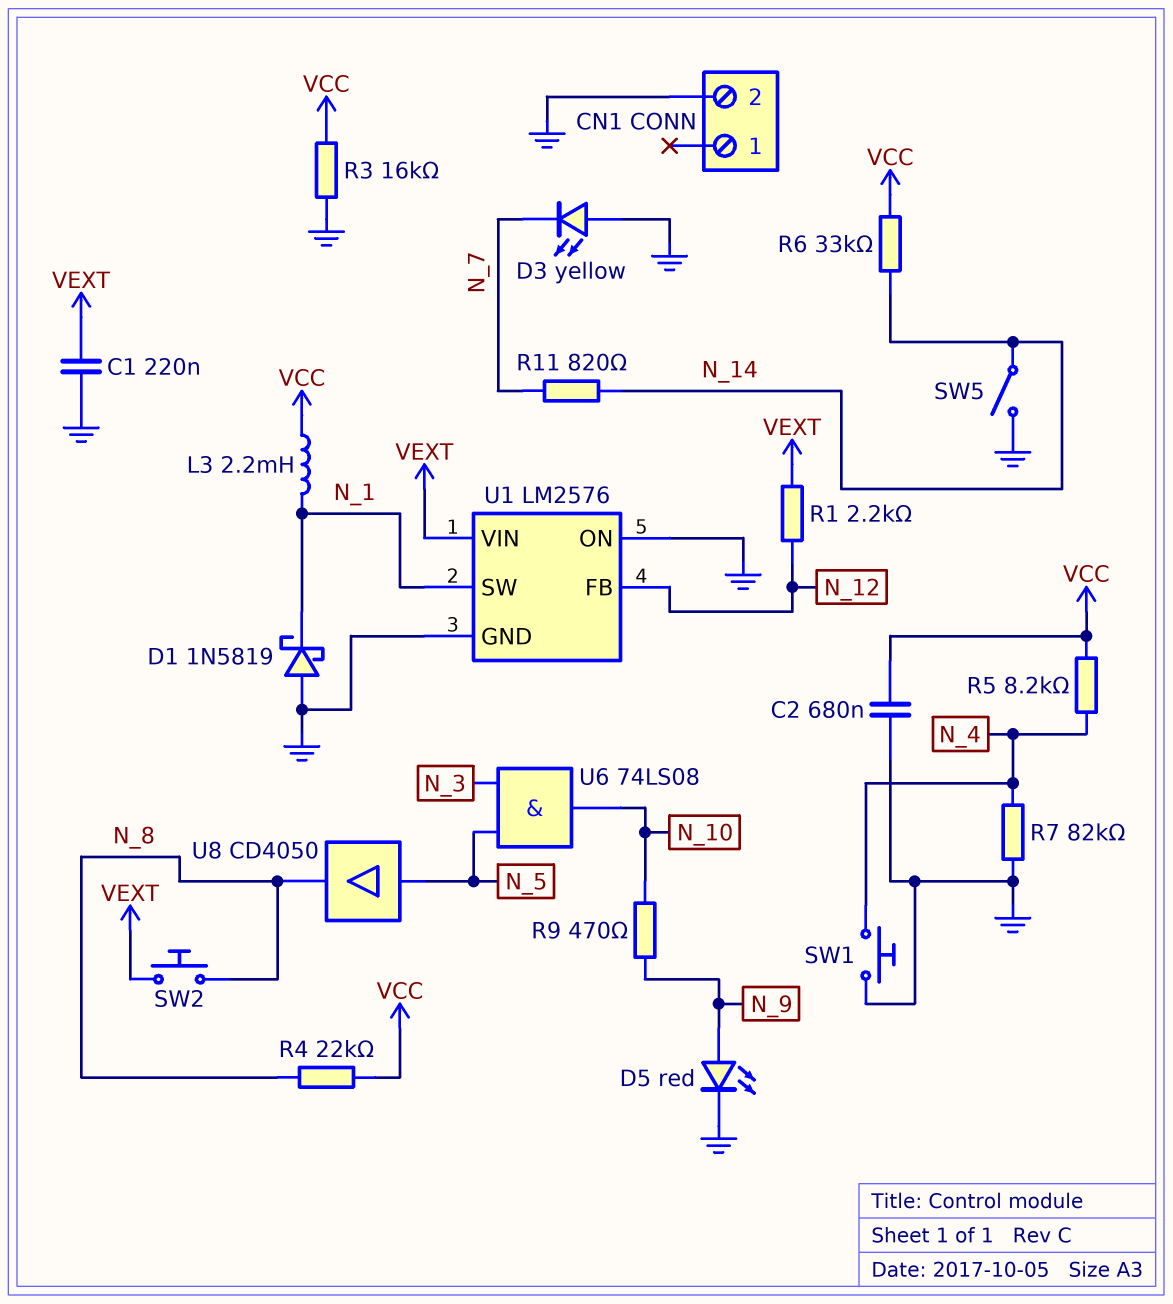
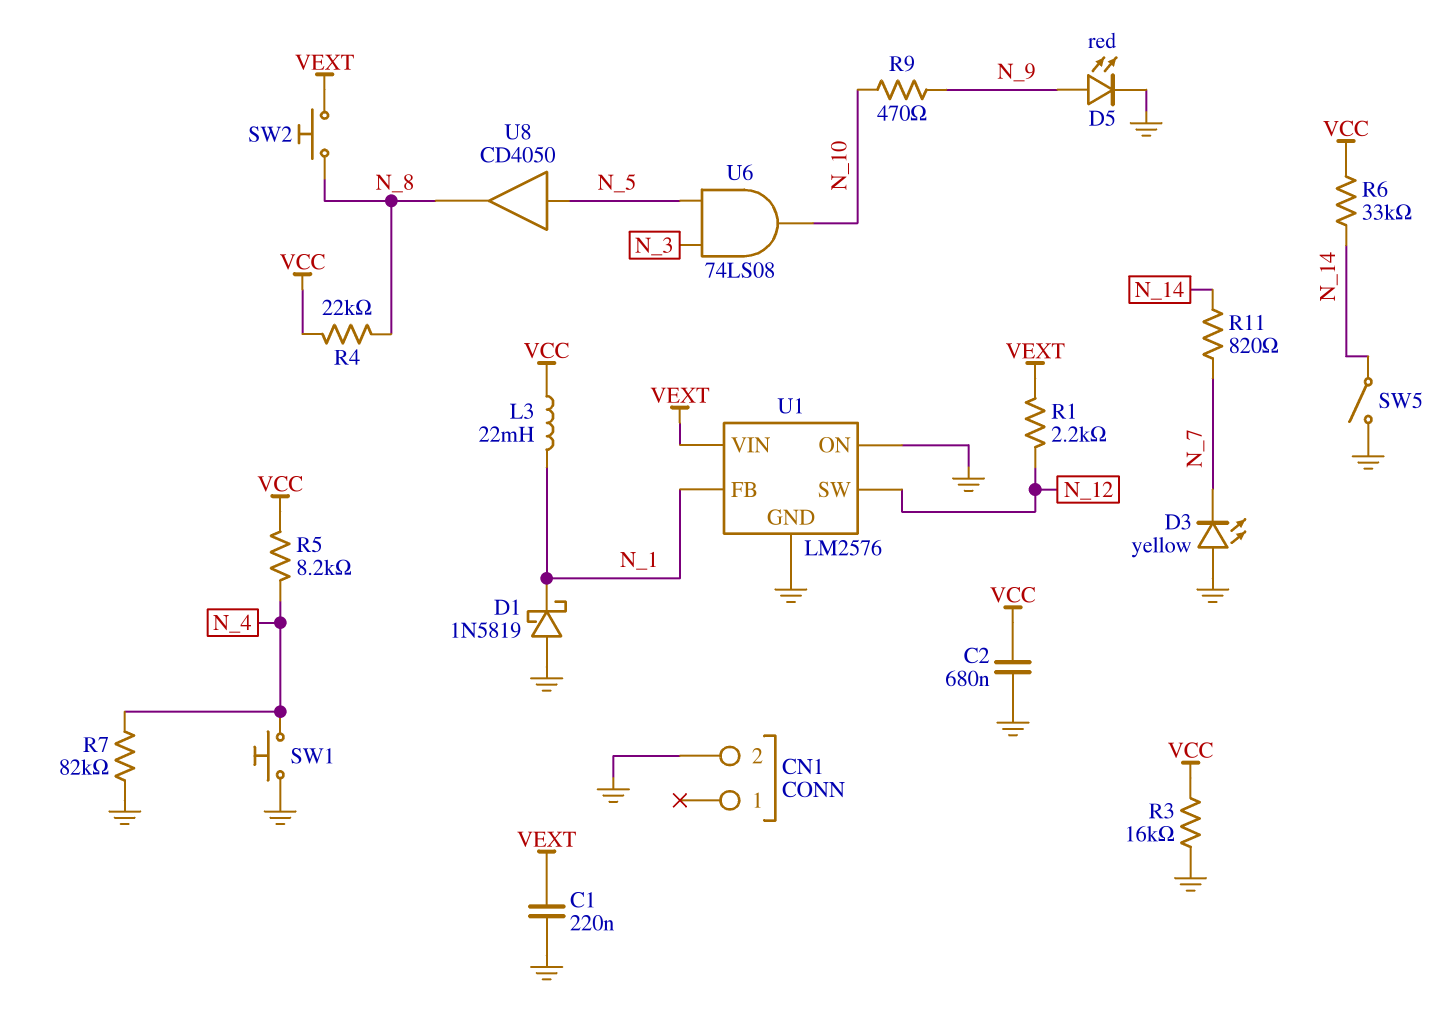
L3: 2.2mH (N_1, VCC) -> 22mH (N_1, VCC)
U1 pin FB: N_12 -> N_1
U1 pin SW: N_1 -> N_12

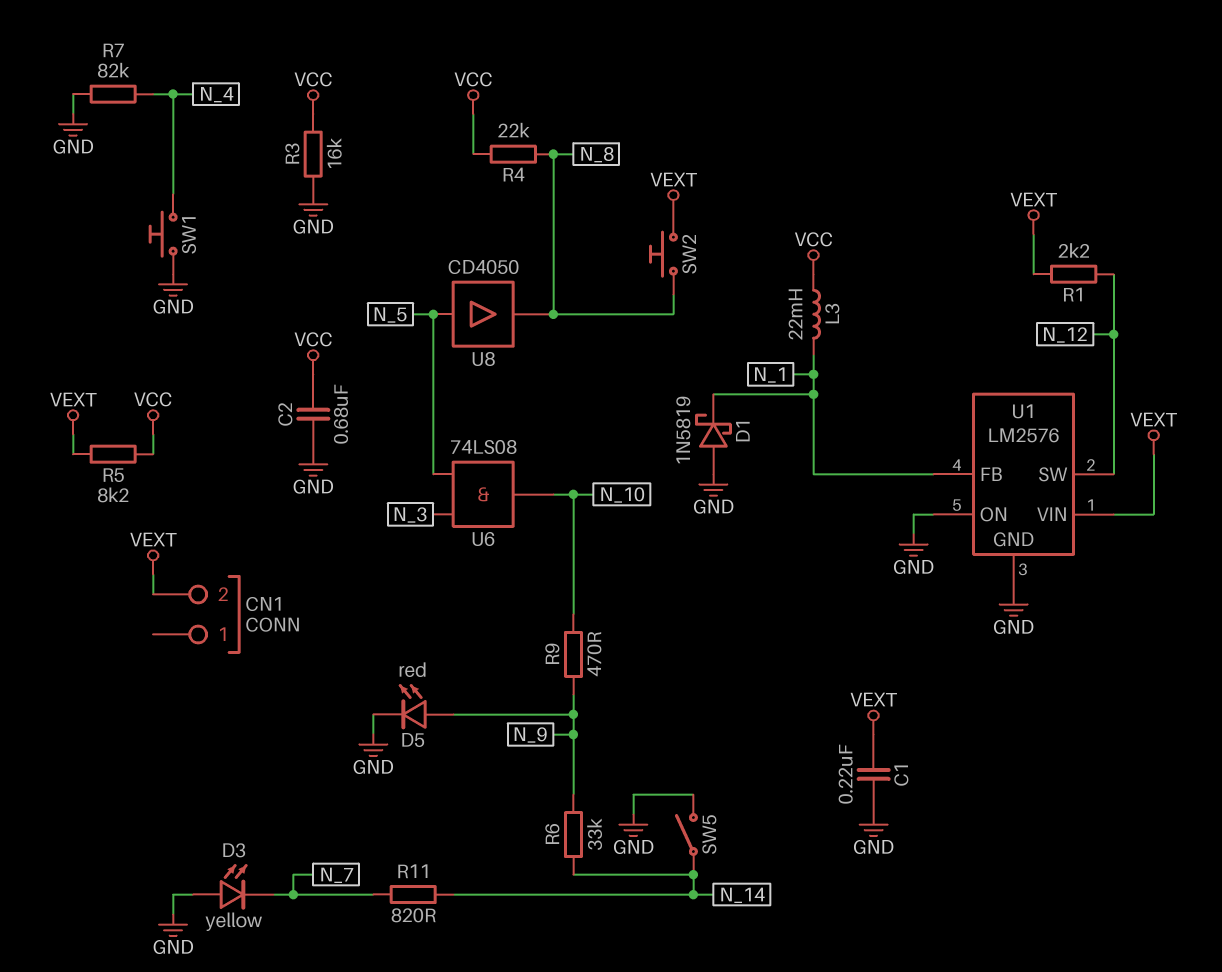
CN1 pin 2: GND -> VEXT
R5: 8.2k (N_4, VCC) -> 8.2k (VCC, VEXT)
R6: 33k (N_14, VCC) -> 33k (N_9, N_14)

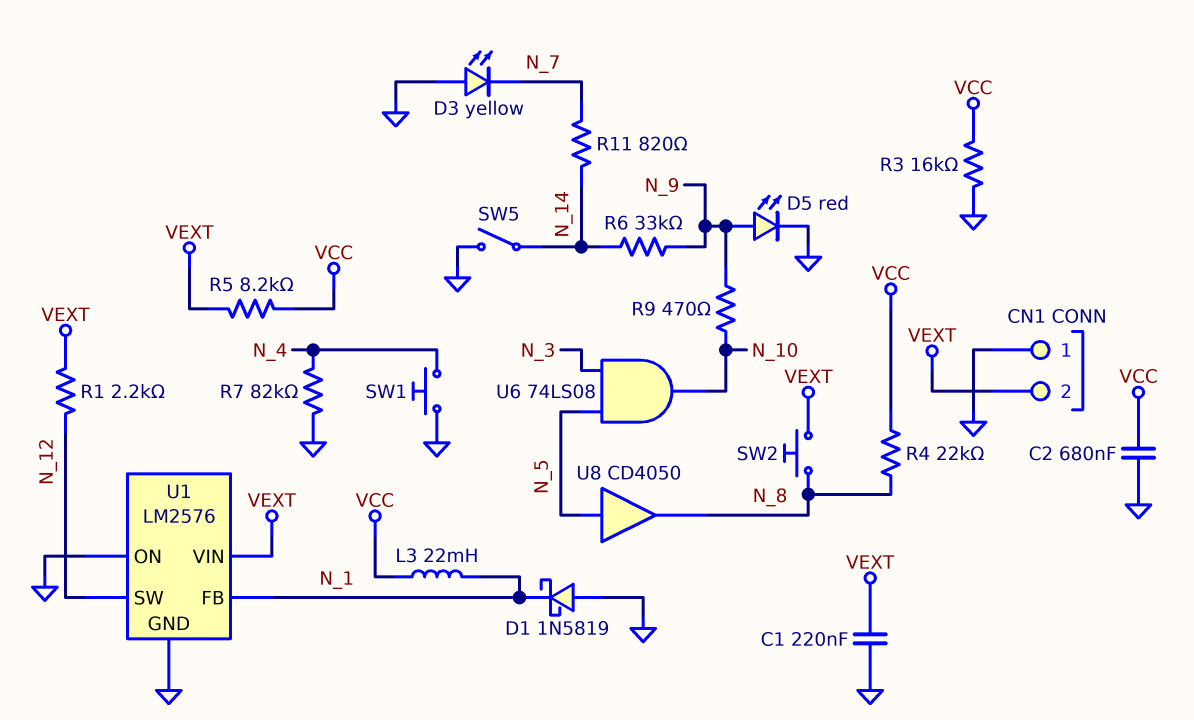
CN1 pin 1: none -> GND

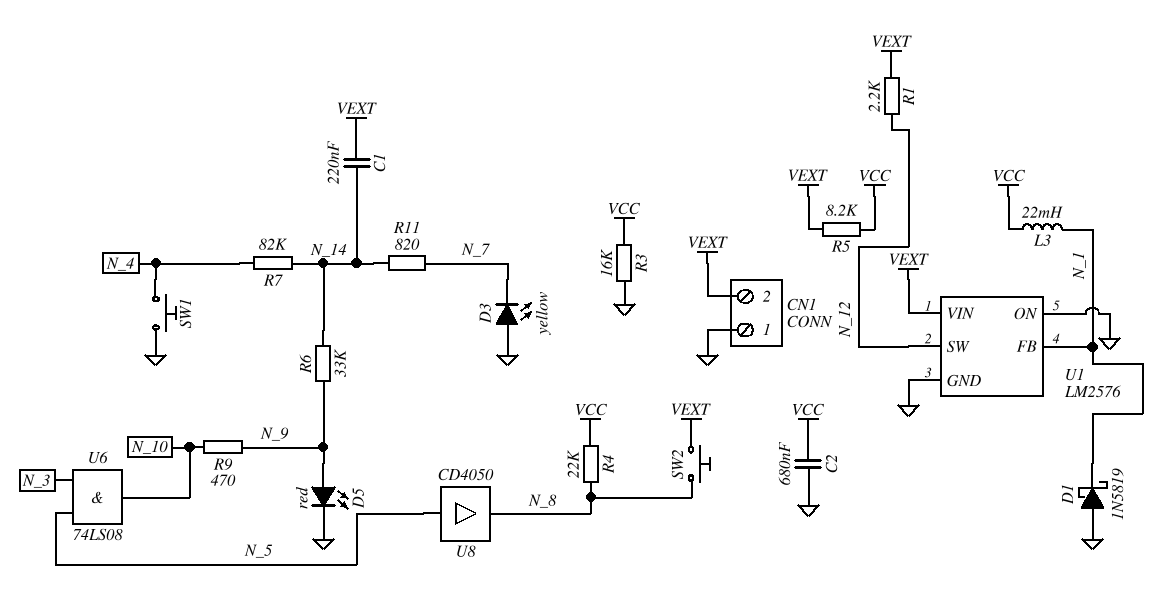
C1: 220nF (GND, VEXT) -> 220nF (N_14, VEXT)
R7: 82k (GND, N_4) -> 82k (N_4, N_14)
SW5: switch (GND, N_14) -> none

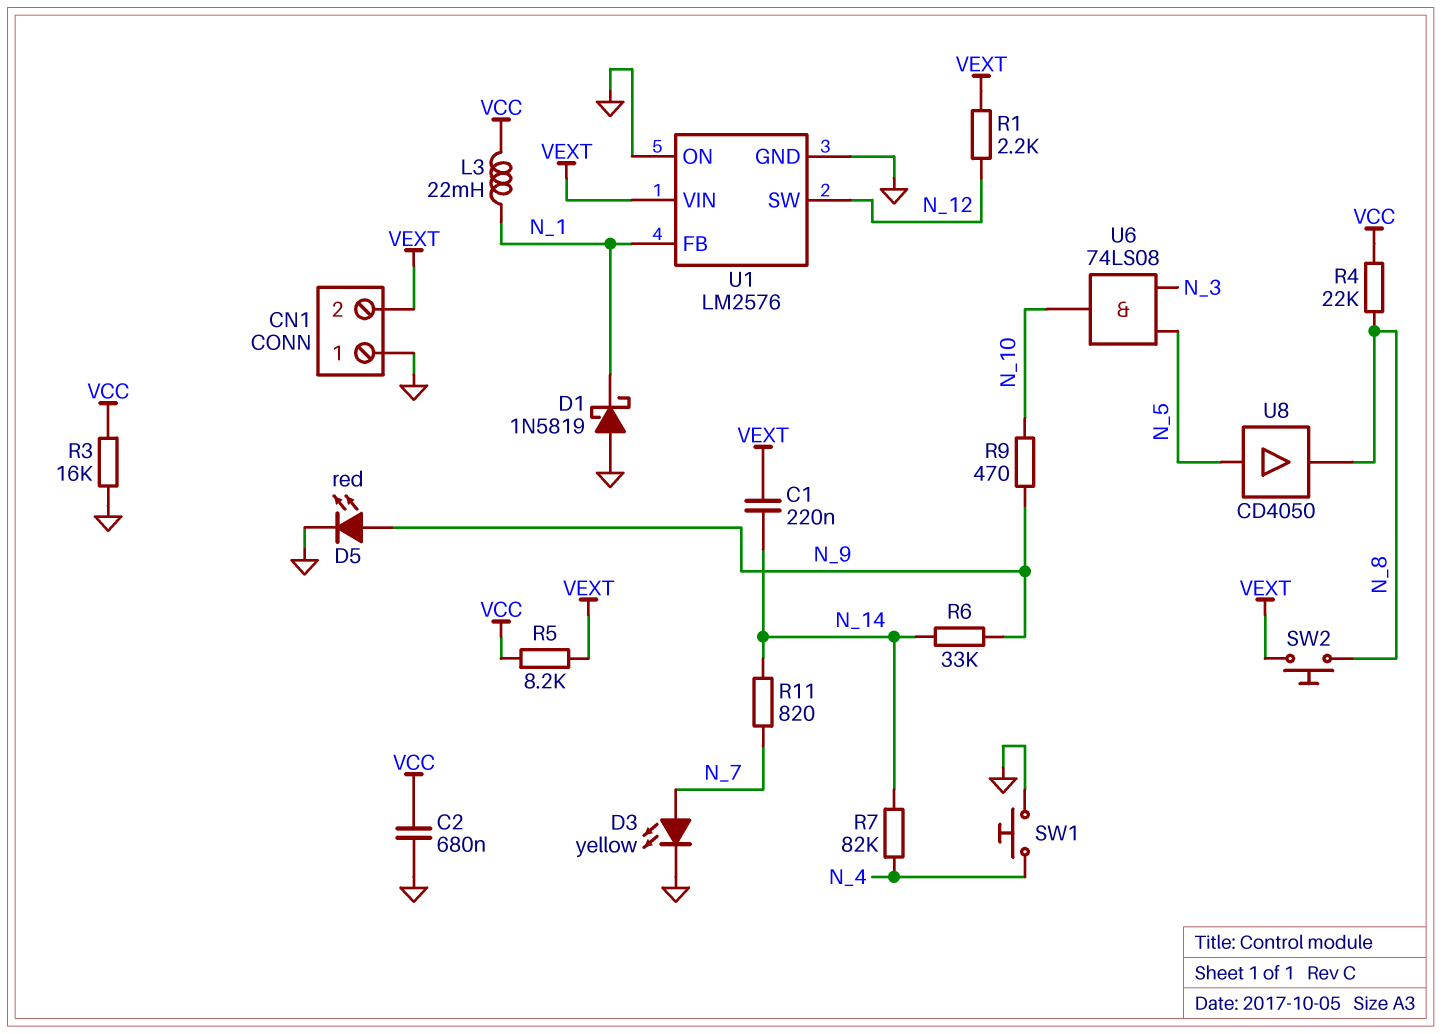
D3: LED yellow (A GND, K N_7) -> LED yellow (A N_7, K GND)

